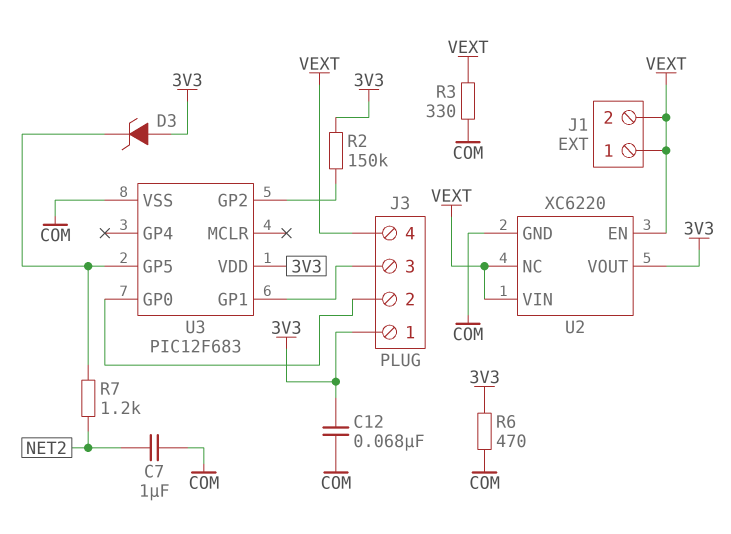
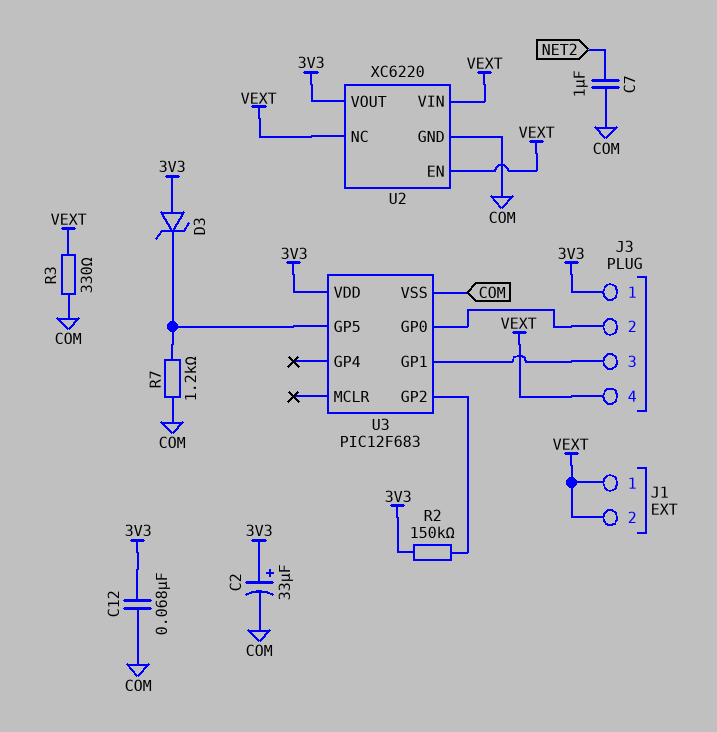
C2: none -> 33uF (plus 3V3, minus COM)
R6: 470 (3V3, COM) -> none
R7: 1.2k (NET2, U3/GP5) -> 1.2k (COM, U3/GP5)

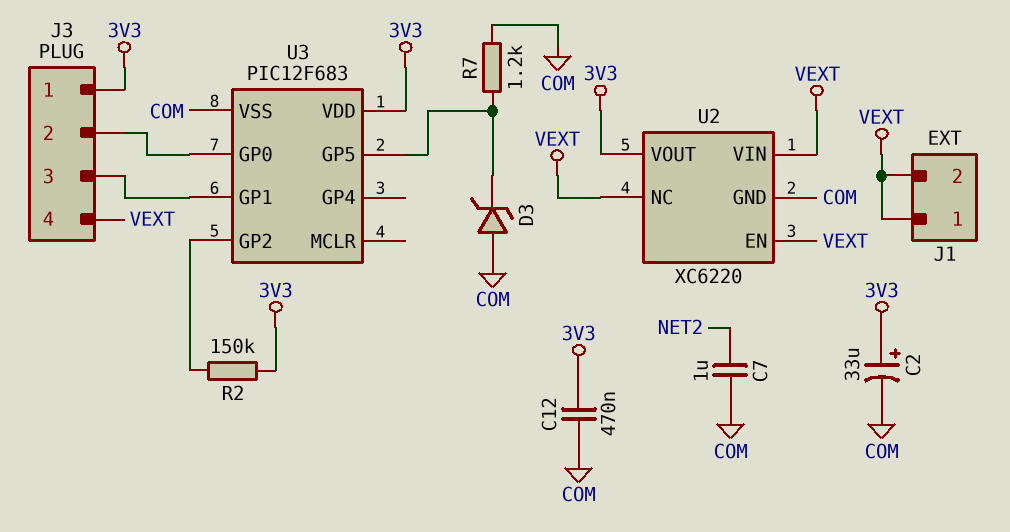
C12: 68nF (3V3, COM) -> 470nF (3V3, COM)
D3: zener (A 3V3, K U3/GP5) -> zener (A COM, K U3/GP5)
R3: 330 (COM, VEXT) -> none

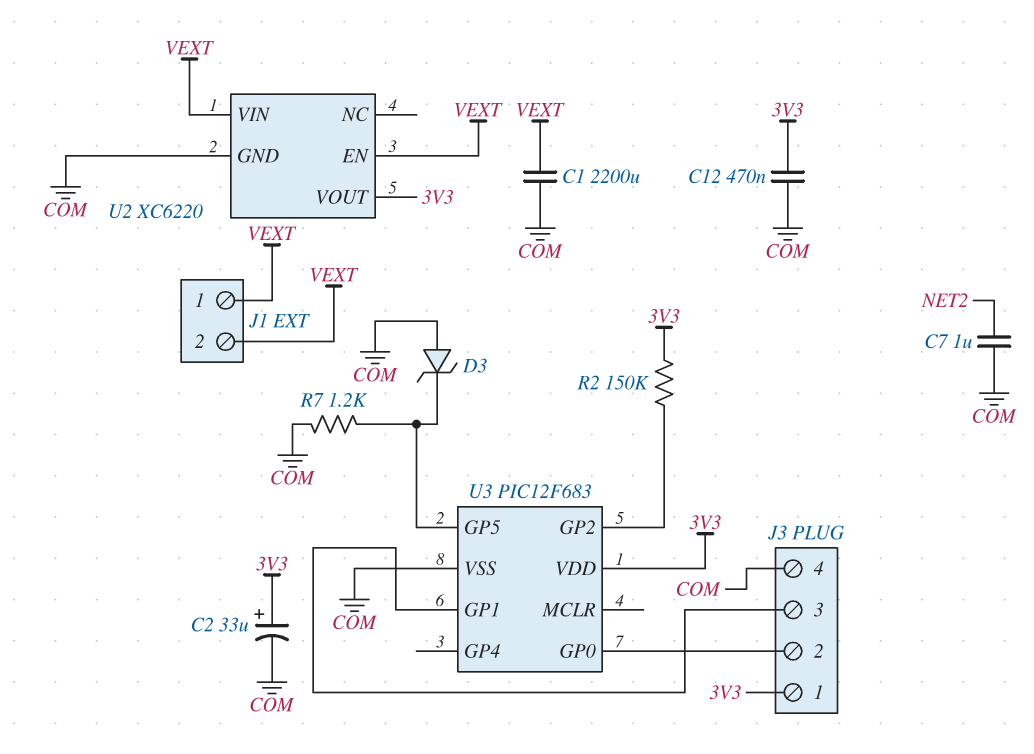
C1: none -> 2200uF (COM, VEXT)
J3 pin 4: VEXT -> COM
U2 pin NC: VEXT -> none

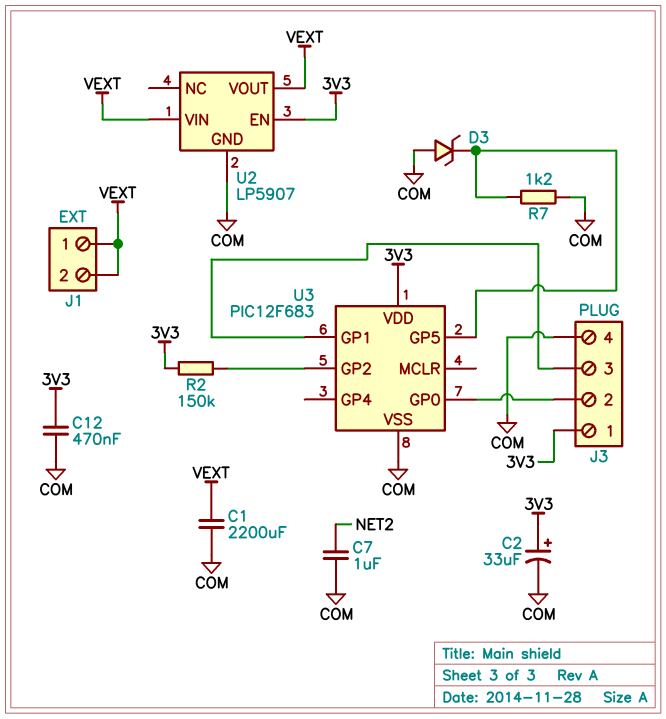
U2: XC6220 -> LP5907
U2 pin EN: VEXT -> 3V3
U2 pin VOUT: 3V3 -> VEXT

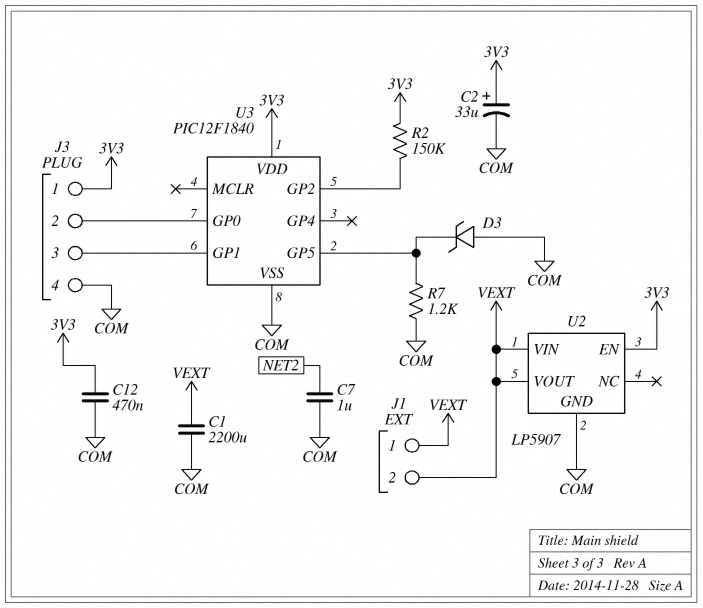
U3: PIC12F683 -> PIC12F1840

